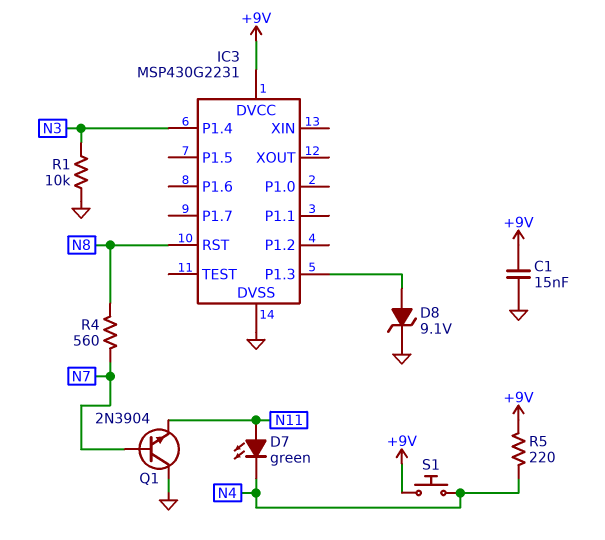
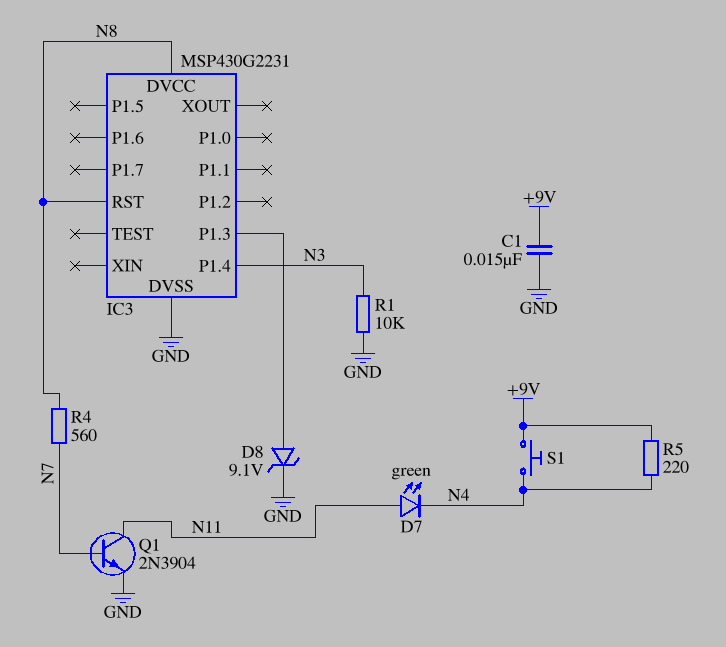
IC3 pin DVCC: +9V -> N8
Q1: NPN 2N3904 (B N7, C GND, E N11) -> NPN 2N3904 (B N7, C N11, E GND)

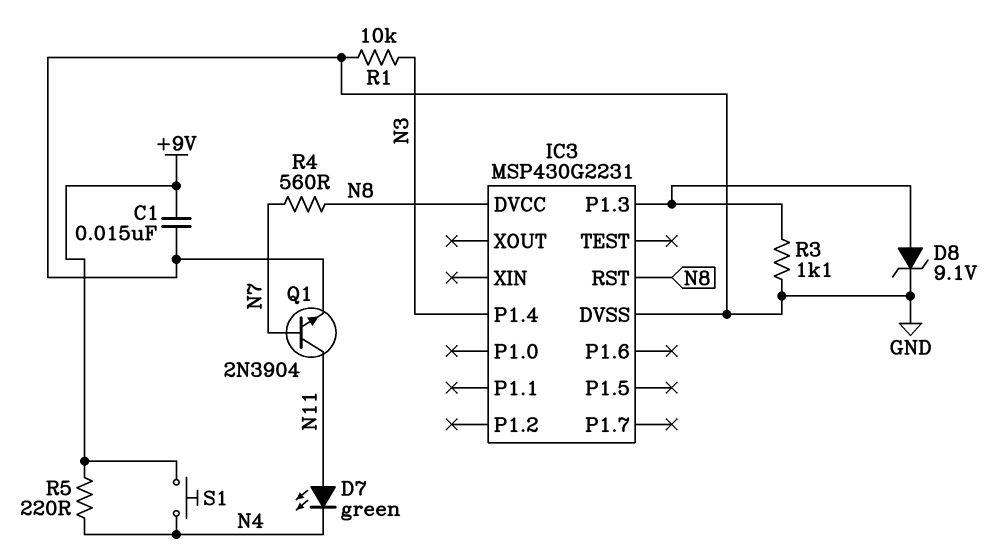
R3: none -> 1.1k (GND, IC3/P1.3)

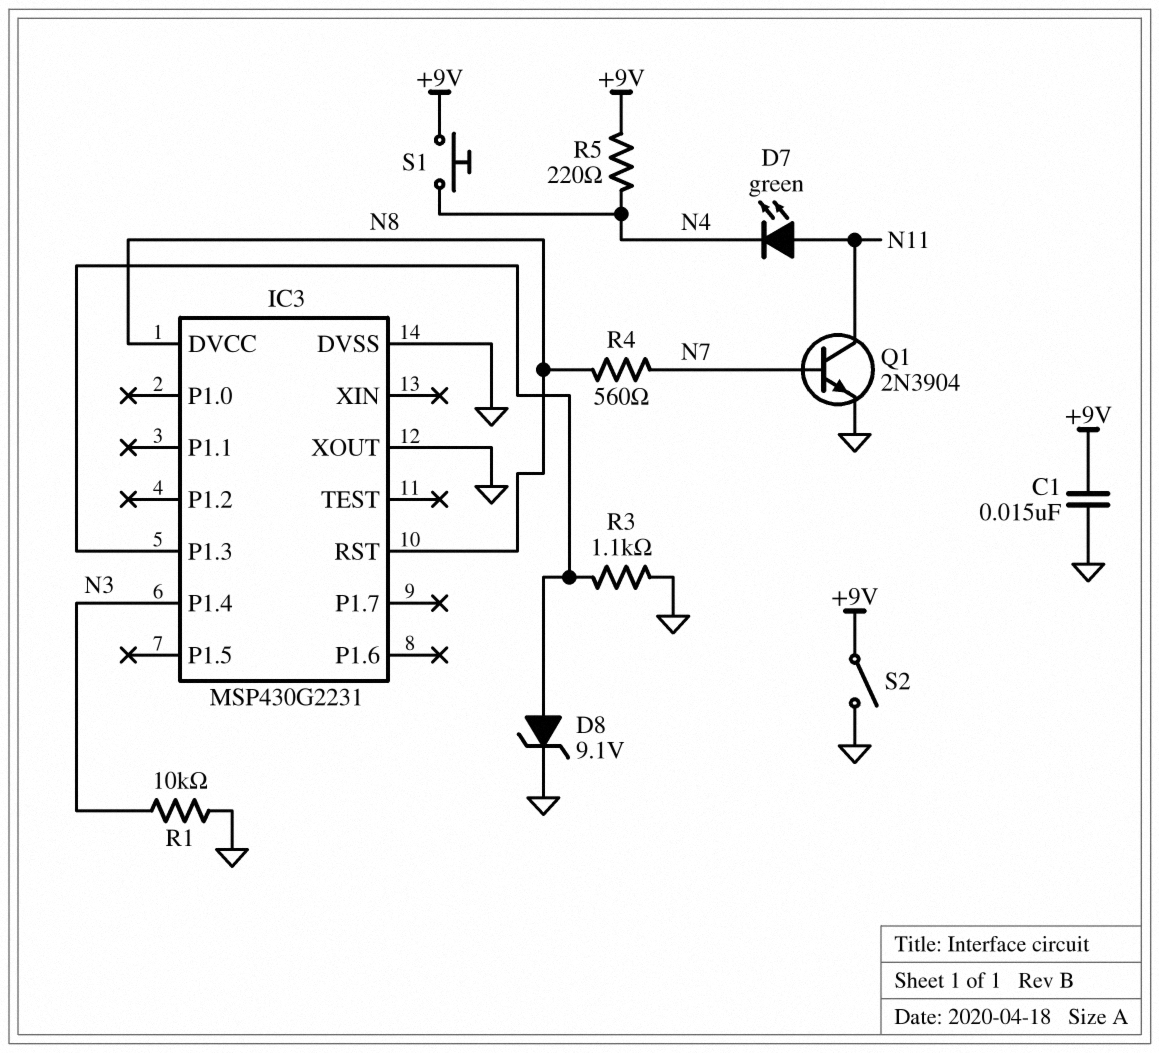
IC3 pin XOUT: none -> GND
S2: none -> switch (+9V, GND)

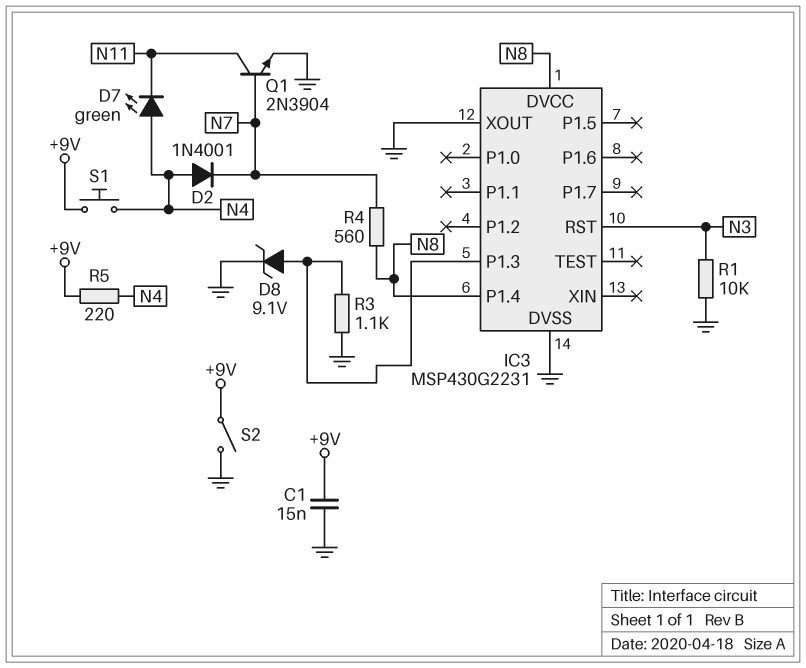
D2: none -> diode 1N4001 (A N4, K N7)
D7: LED green (A N11, K N4) -> LED green (A N4, K N11)
IC3 pin P1.4: N3 -> N8
IC3 pin RST: N8 -> N3

